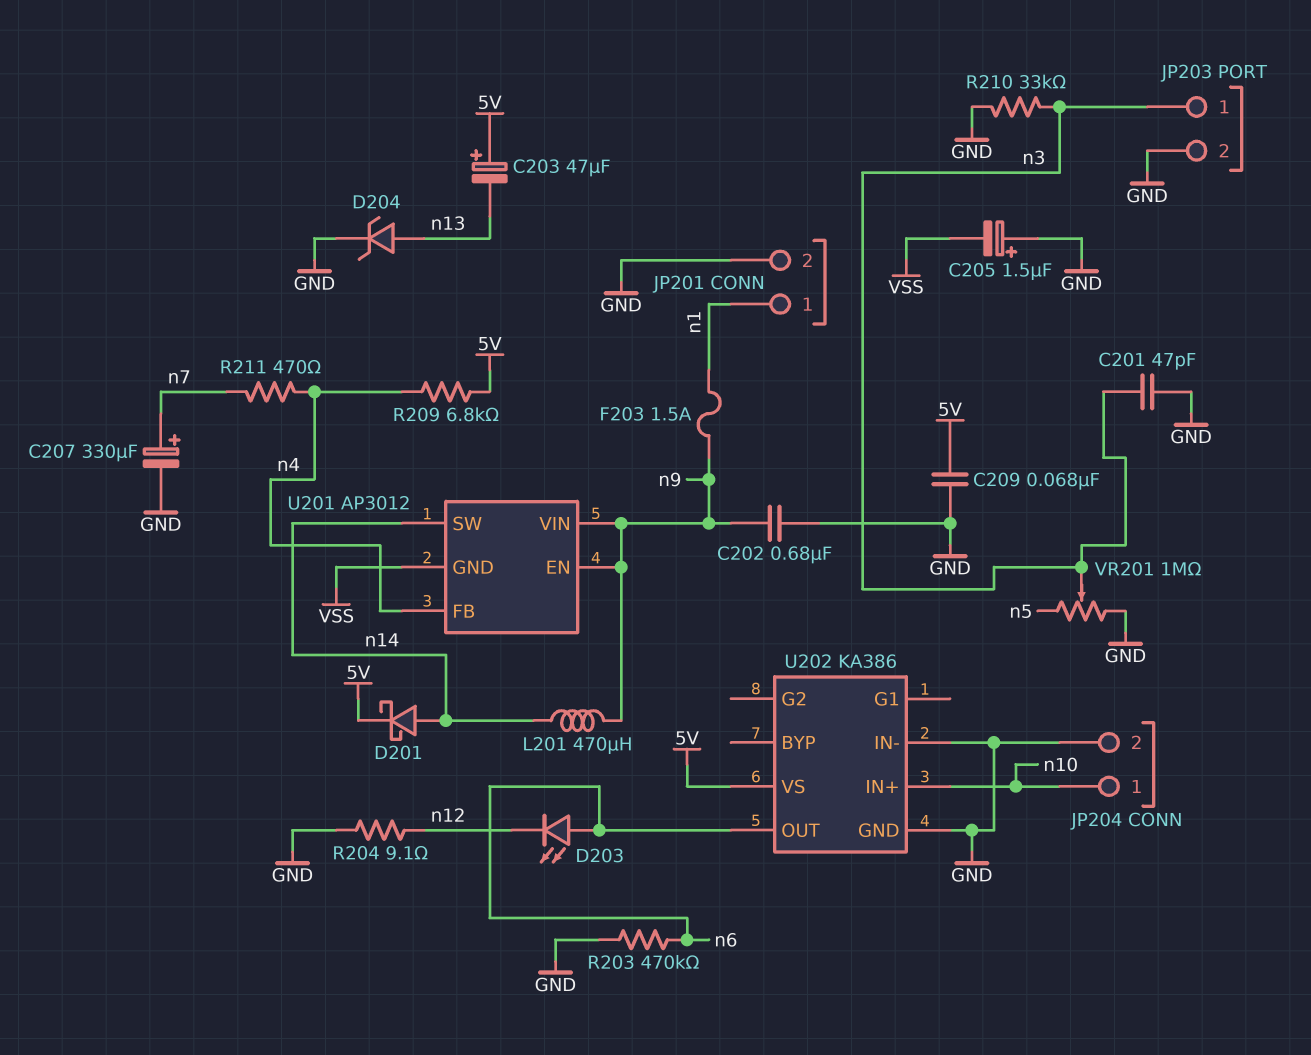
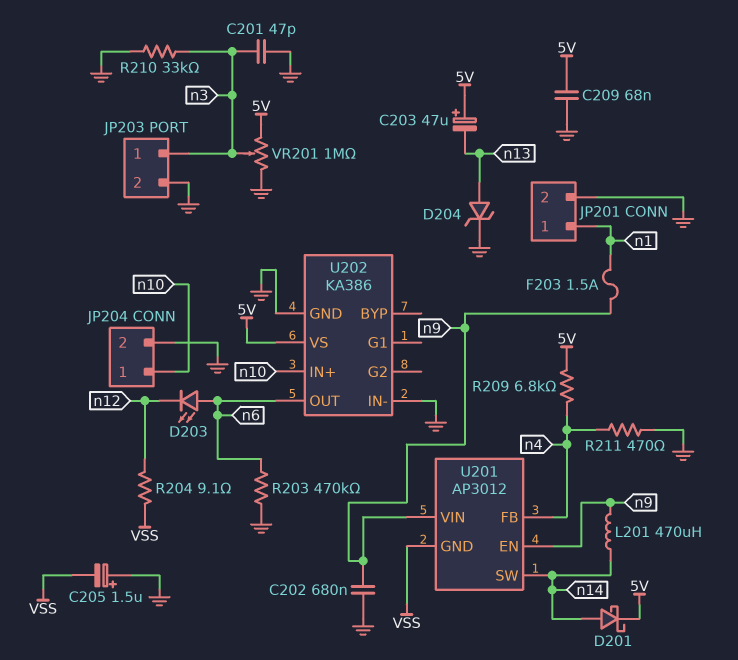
C207: 330uF (plus n7, minus GND) -> none
R204: 9.1 (GND, n12) -> 9.1 (VSS, n12)
R211: 470 (n4, n7) -> 470 (GND, n4)
VR201: 1M (GND, n5, wiper n3) -> 1M (5V, GND, wiper n3)

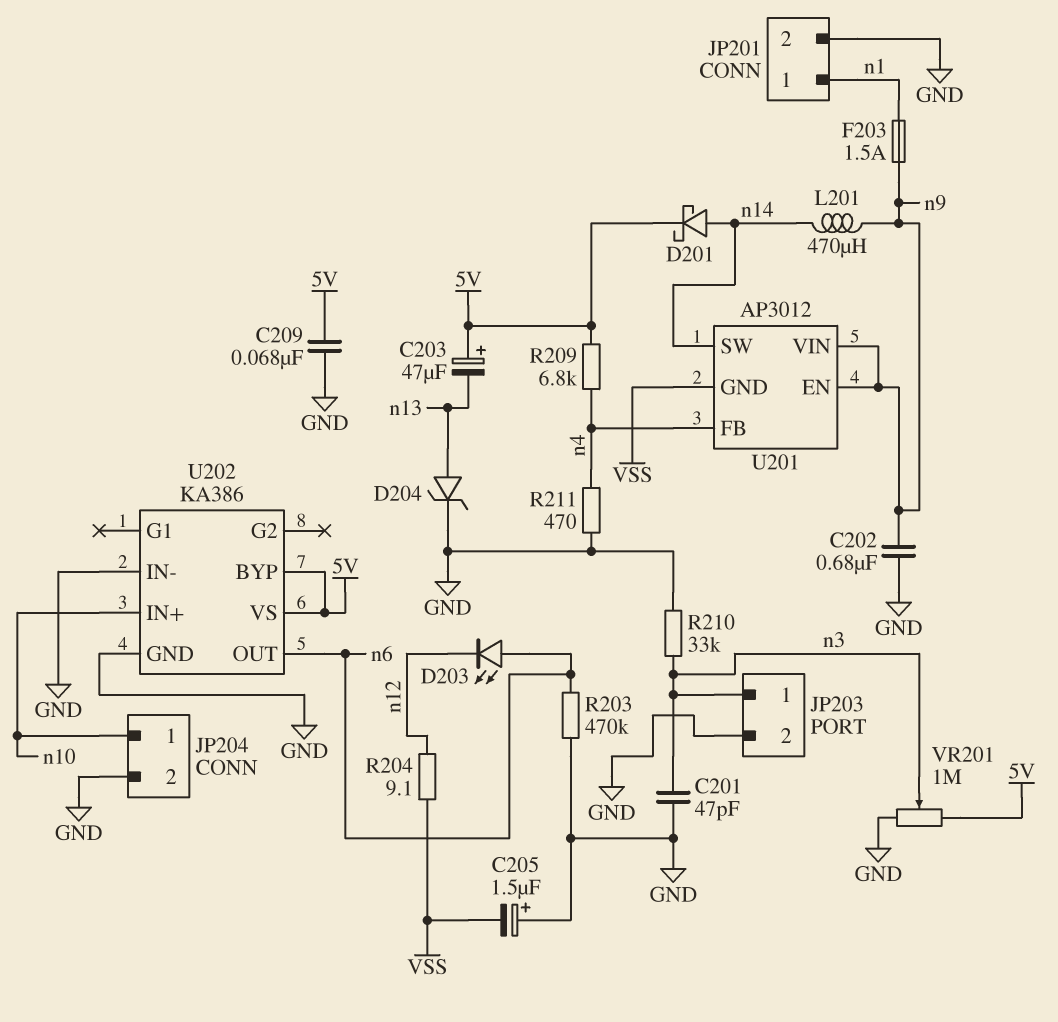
U202 pin BYP: none -> 5V

